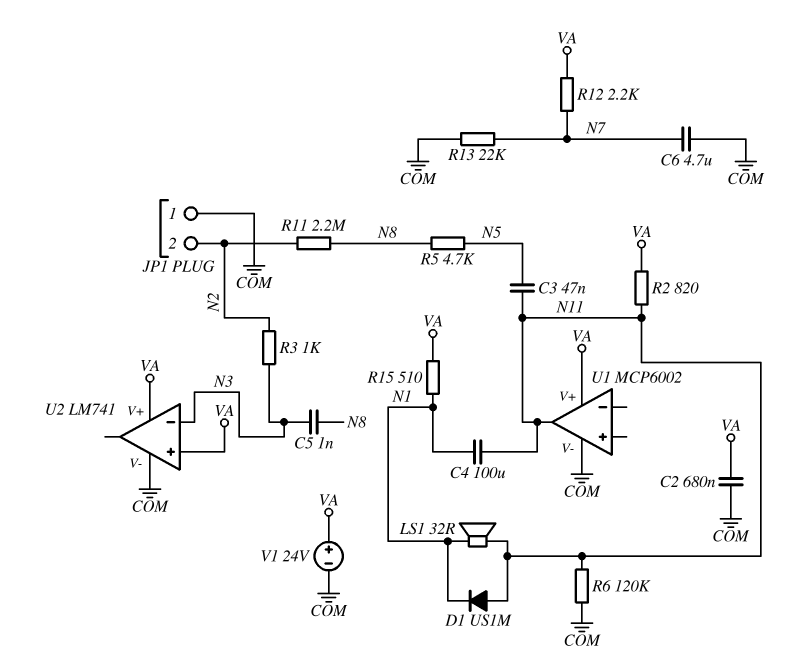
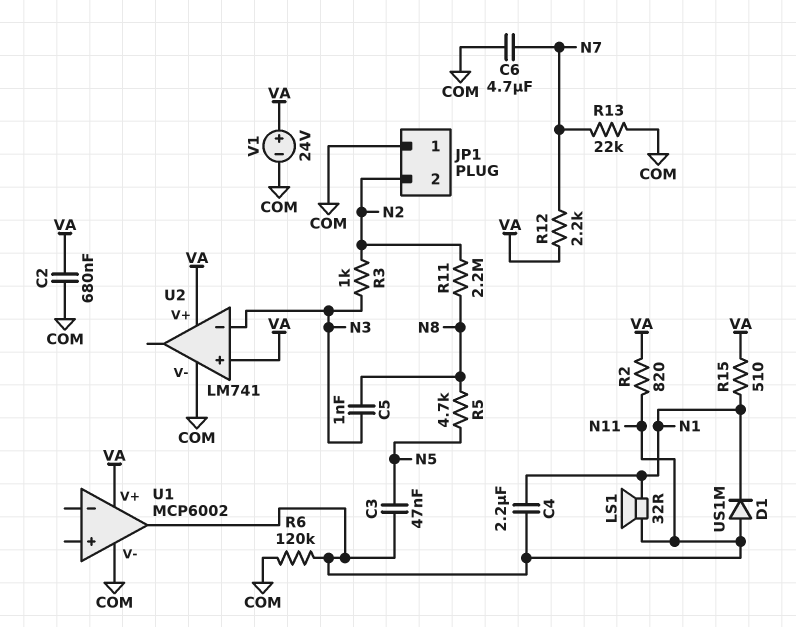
C4: 100uF (N1, N11) -> 2.2uF (N1, N11)

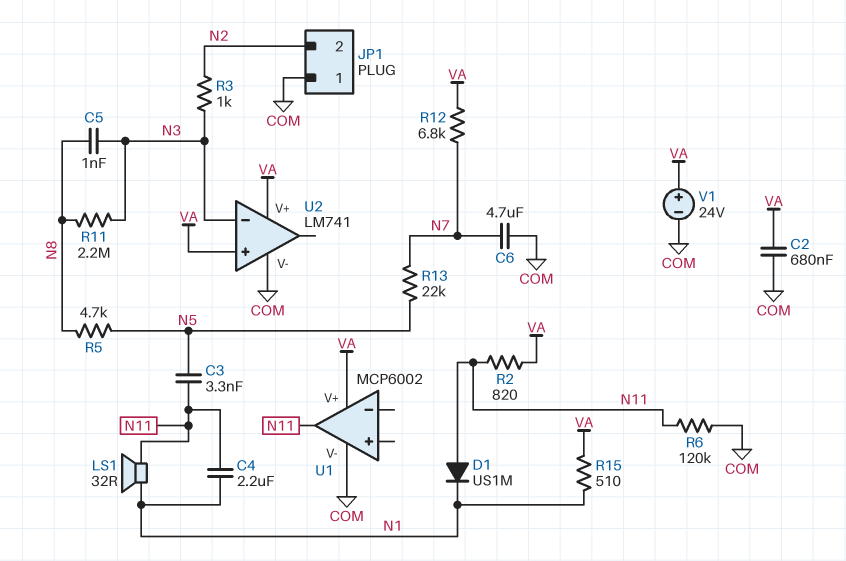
C3: 47nF (N5, N11) -> 3.3nF (N5, N11)
R11: 2.2M (N2, N8) -> 2.2M (N3, N8)
R12: 2.2k (N7, VA) -> 6.8k (N7, VA)
R13: 22k (COM, N7) -> 22k (N5, N7)

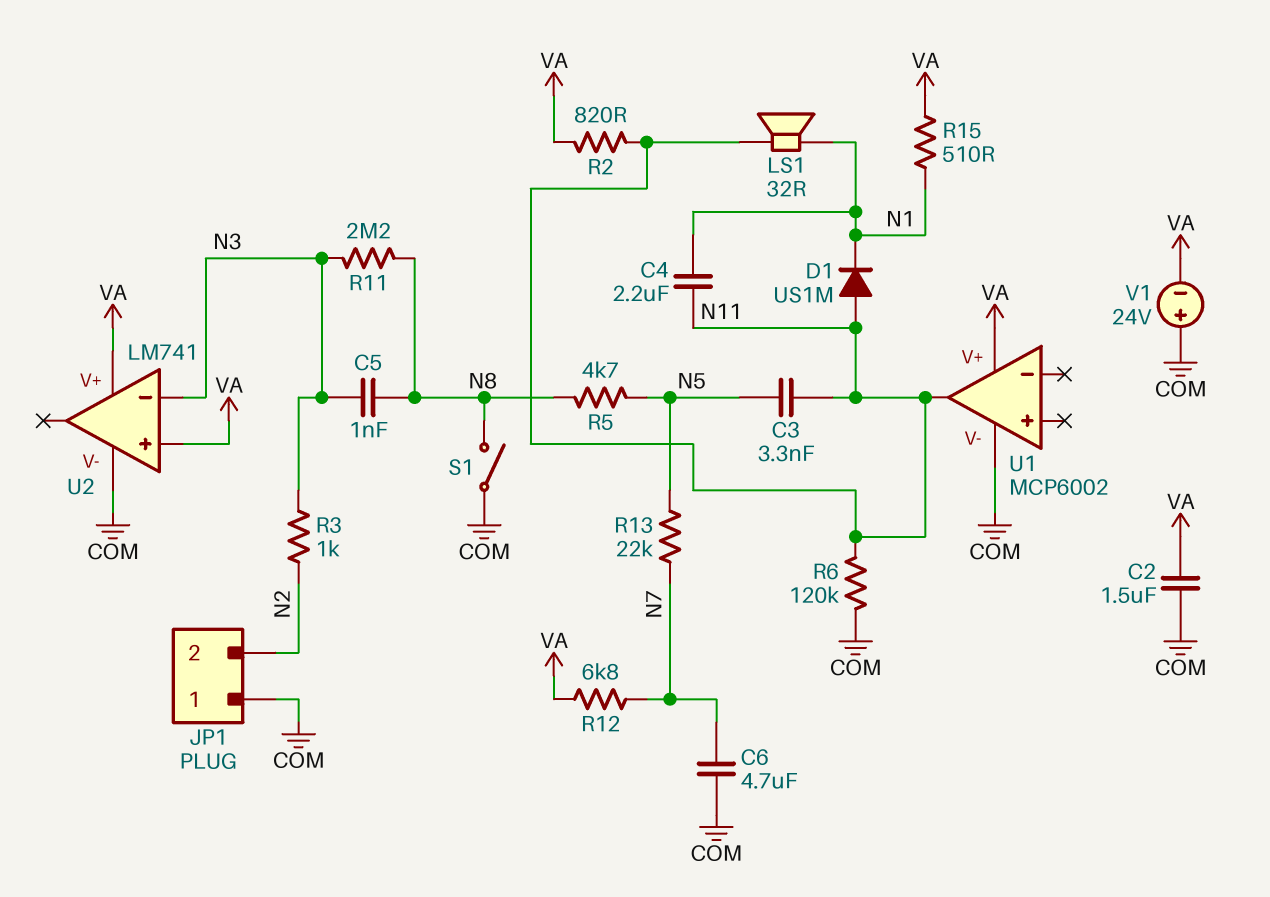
C2: 680nF (COM, VA) -> 1.5uF (COM, VA)
S1: none -> switch (COM, N8)
V1: 24V (plus VA, minus COM) -> 24V (plus COM, minus VA)

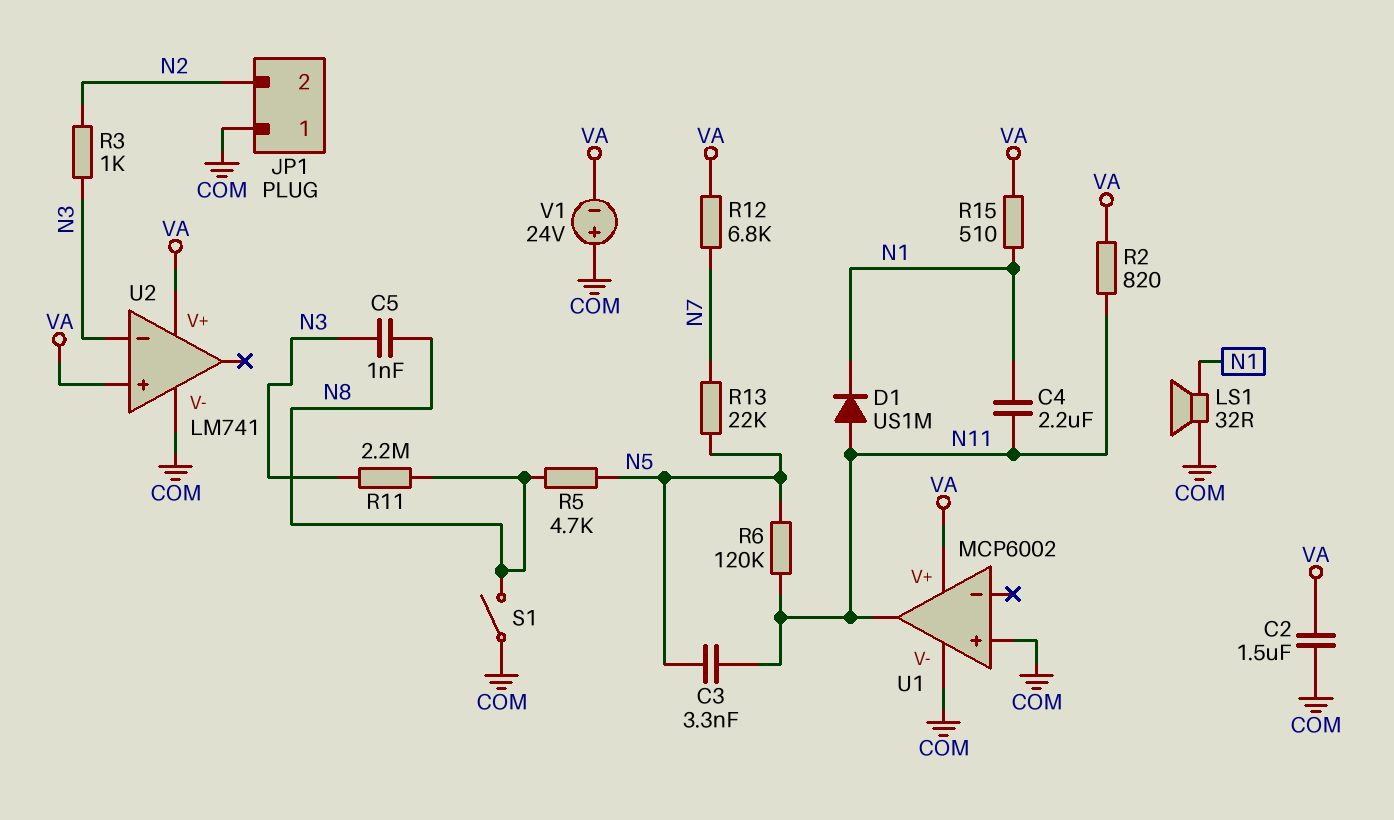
C6: 4.7uF (COM, N7) -> none
LS1: speaker 32R (N1, N11) -> speaker 32R (COM, N1)
R6: 120k (COM, N11) -> 120k (N5, N11)
U1 pin in+: none -> COM

